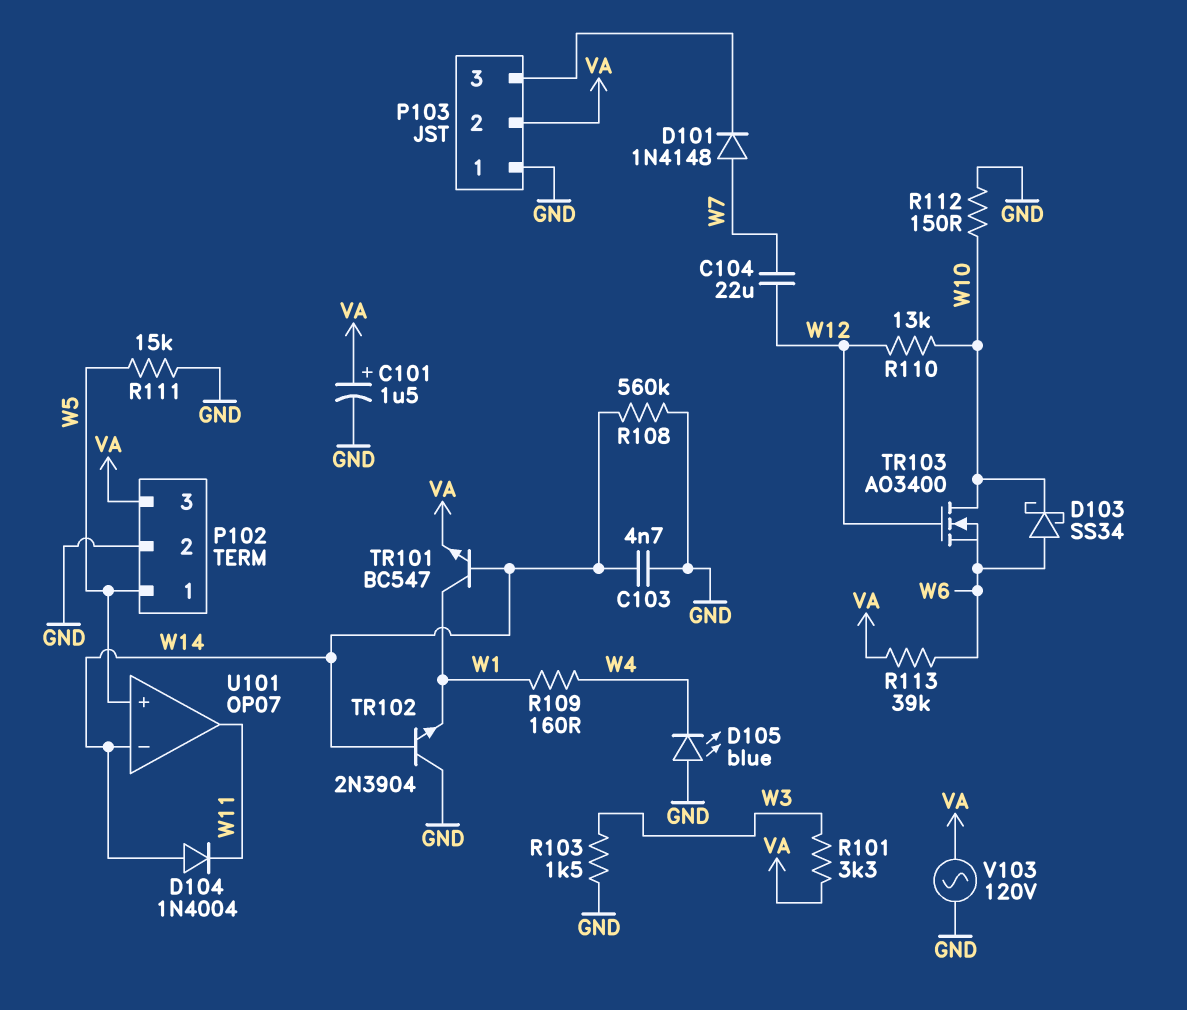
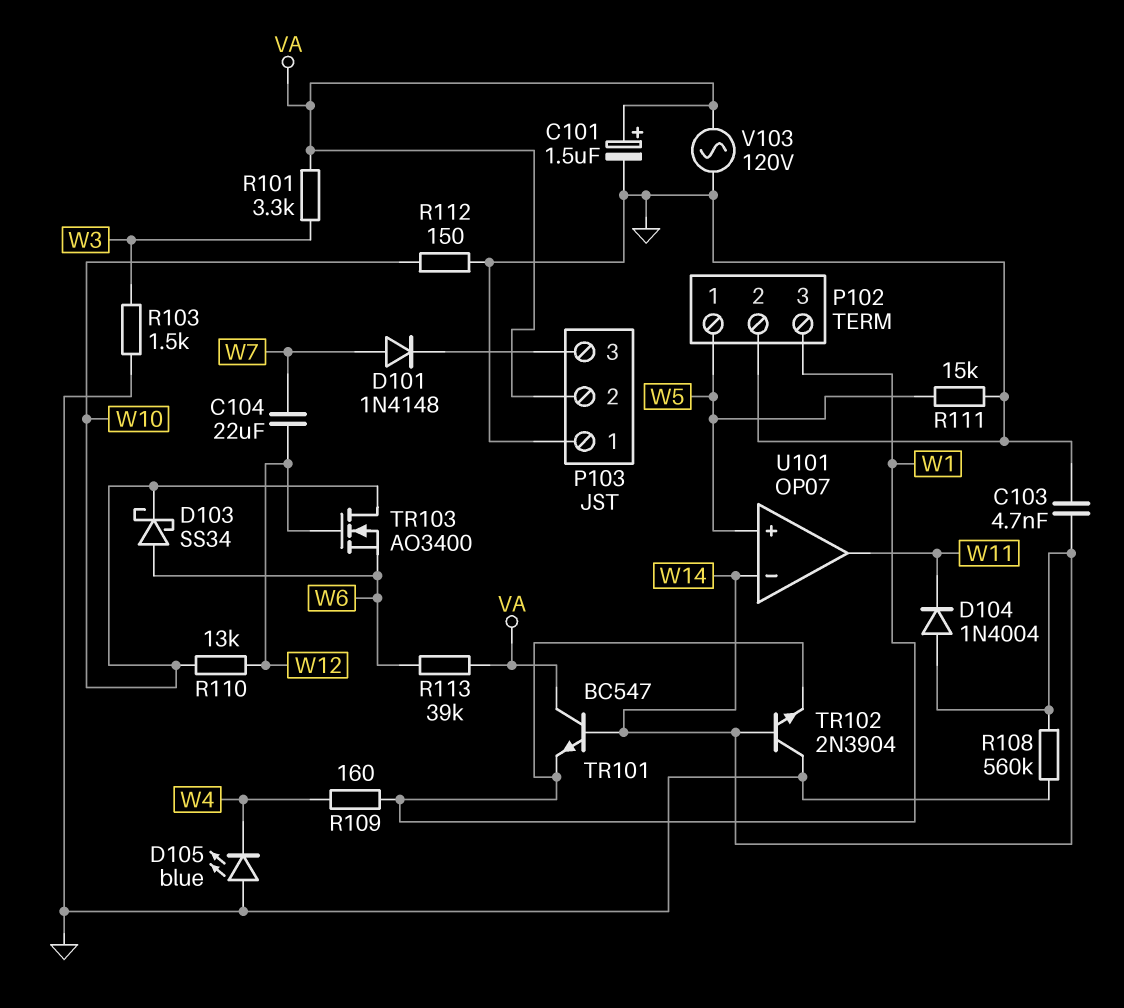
P102 pin 3: VA -> W1
TR101: NPN BC547 (B W14, C W1, E VA) -> NPN BC547 (B W14, C VA, E W1)

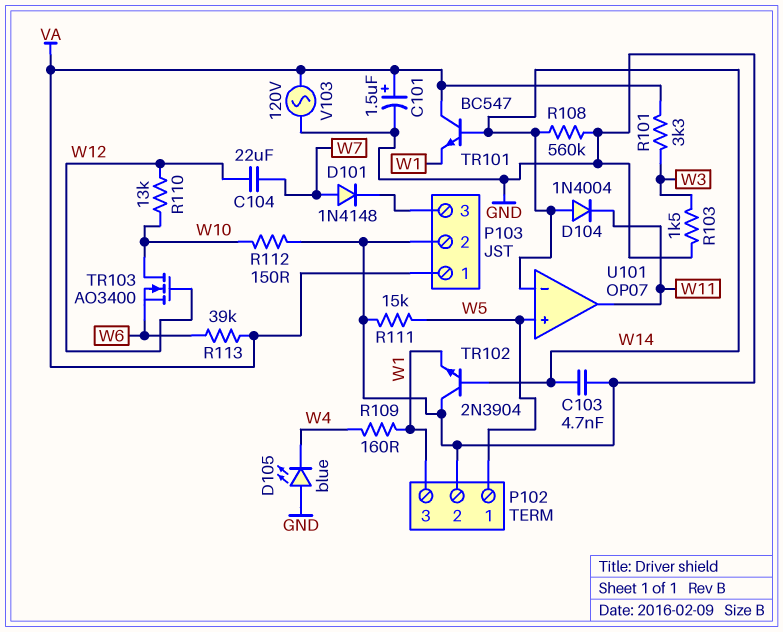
D103: schottky SS34 (A W6, K W10) -> none
P103 pin 1: GND -> VA
P103 pin 2: VA -> GND

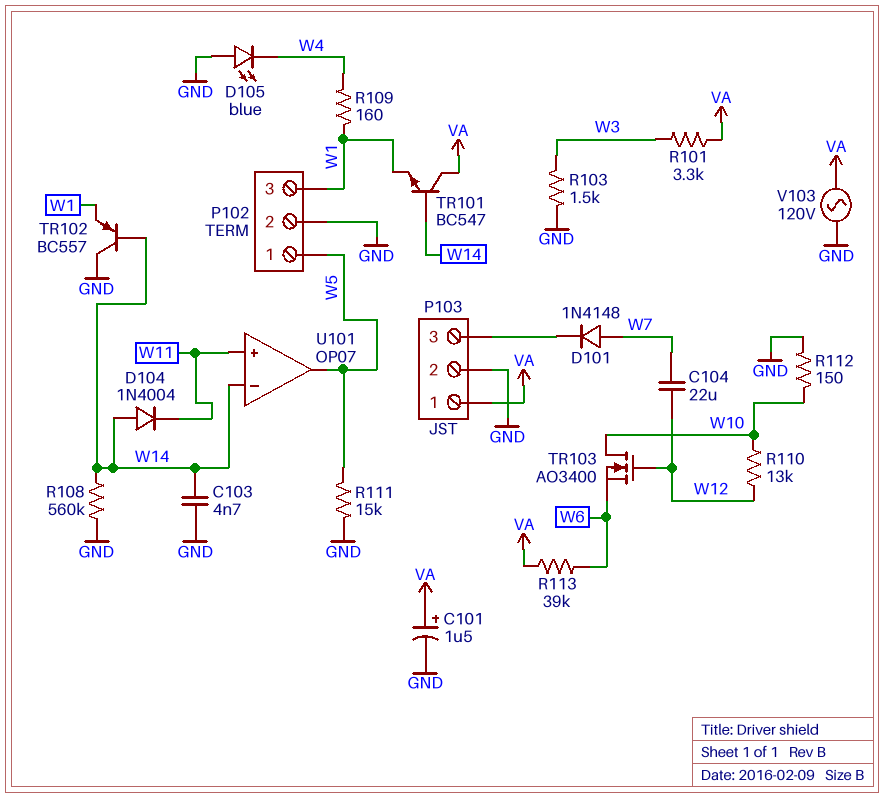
TR102: NPN 2N3904 (B W14, C GND, E W1) -> PNP BC557 (B W14, C GND, E W1)
U101 pin in+: W5 -> W11
U101 pin out: W11 -> W5

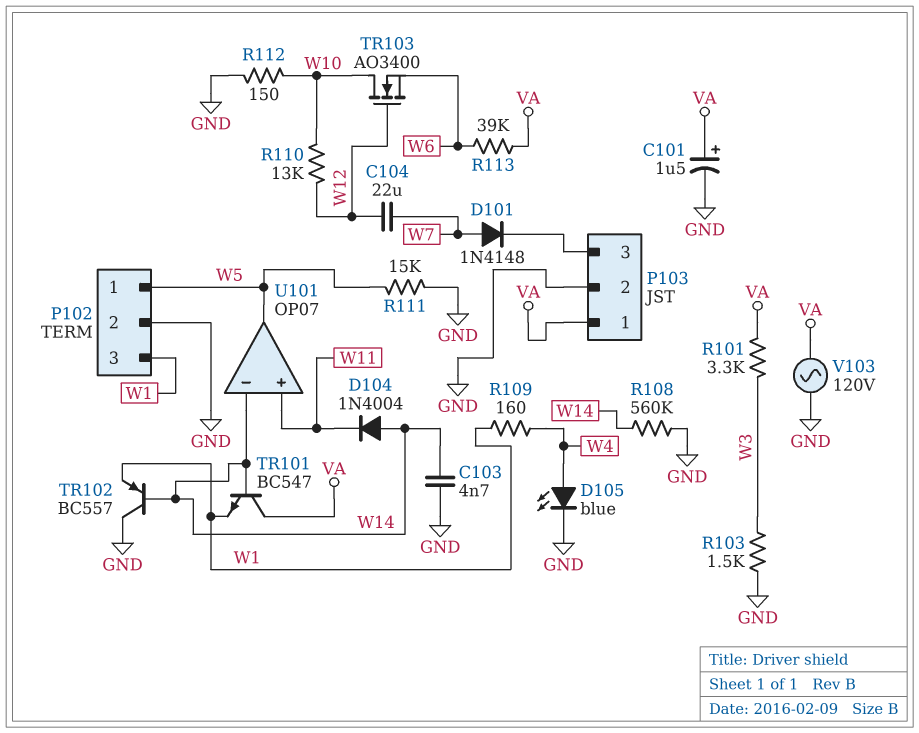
D105: LED blue (A GND, K W4) -> LED blue (A W4, K GND)

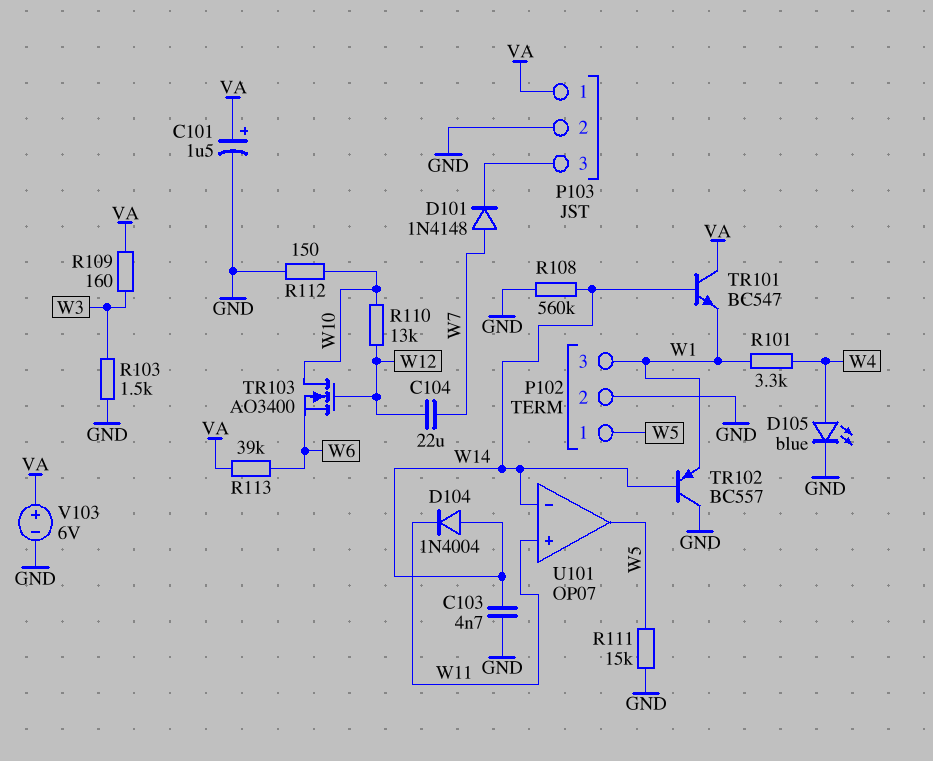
R101: 3.3k (VA, W3) -> 3.3k (W1, W4)
R109: 160 (W1, W4) -> 160 (VA, W3)
V103: AC 120V (GND, VA) -> 6V (plus VA, minus GND)

